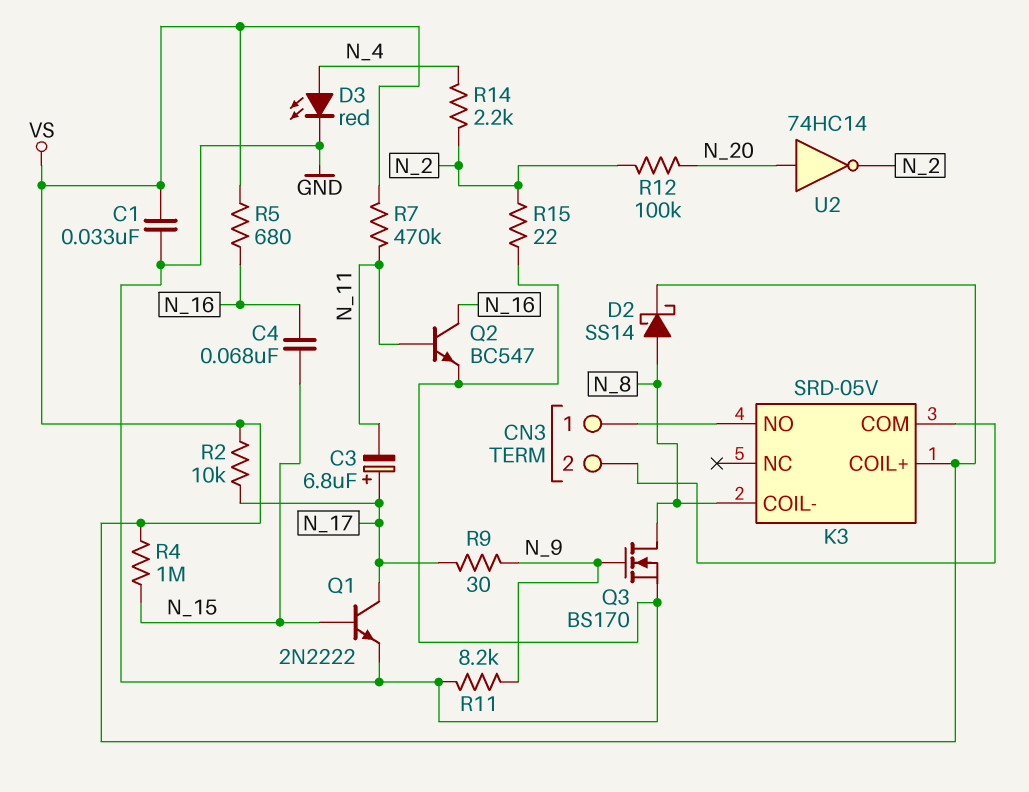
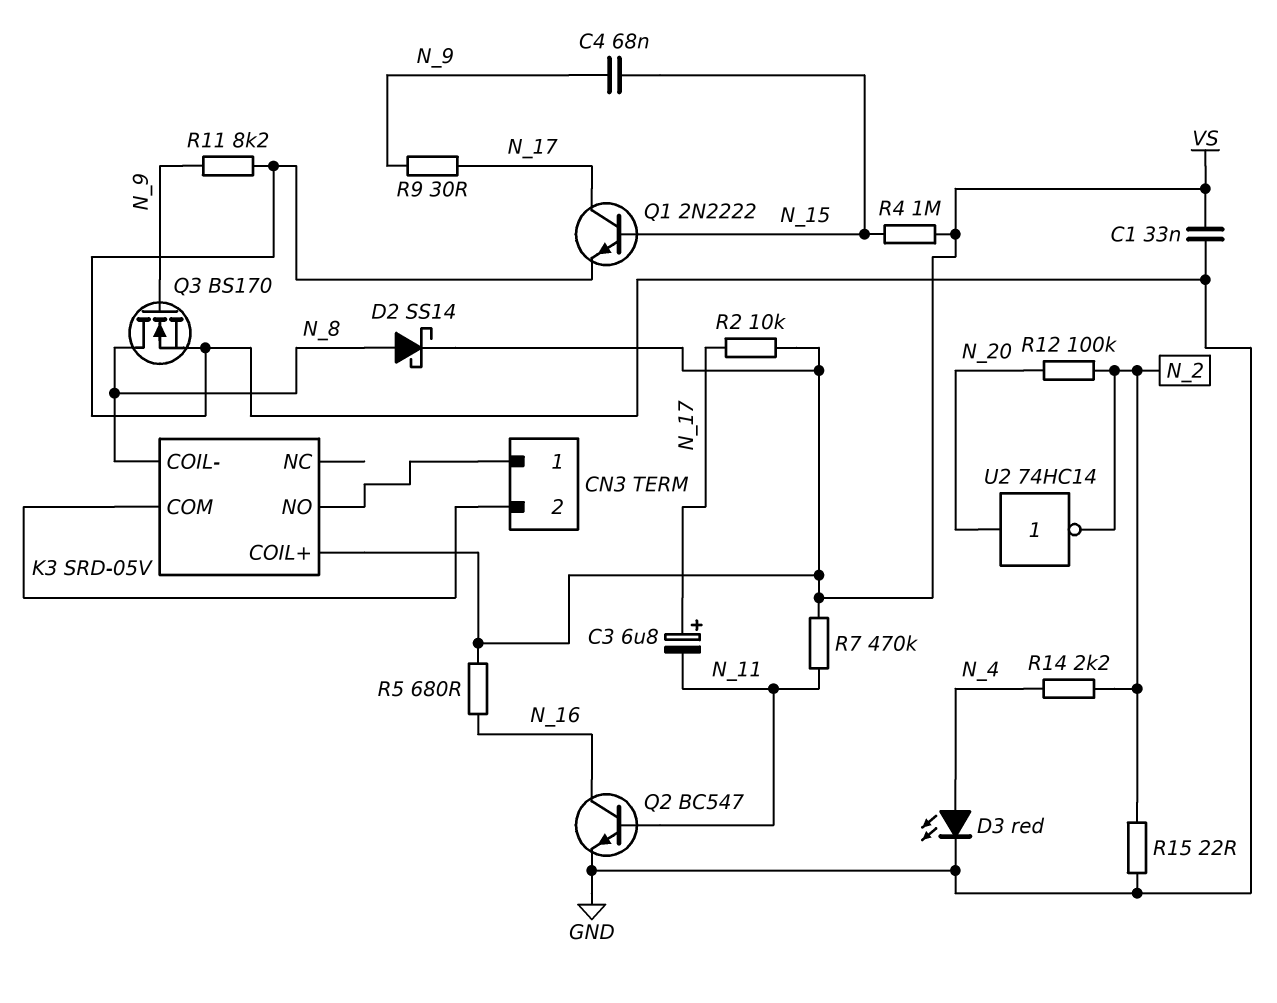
C4: 68nF (N_15, N_16) -> 68nF (N_9, N_15)

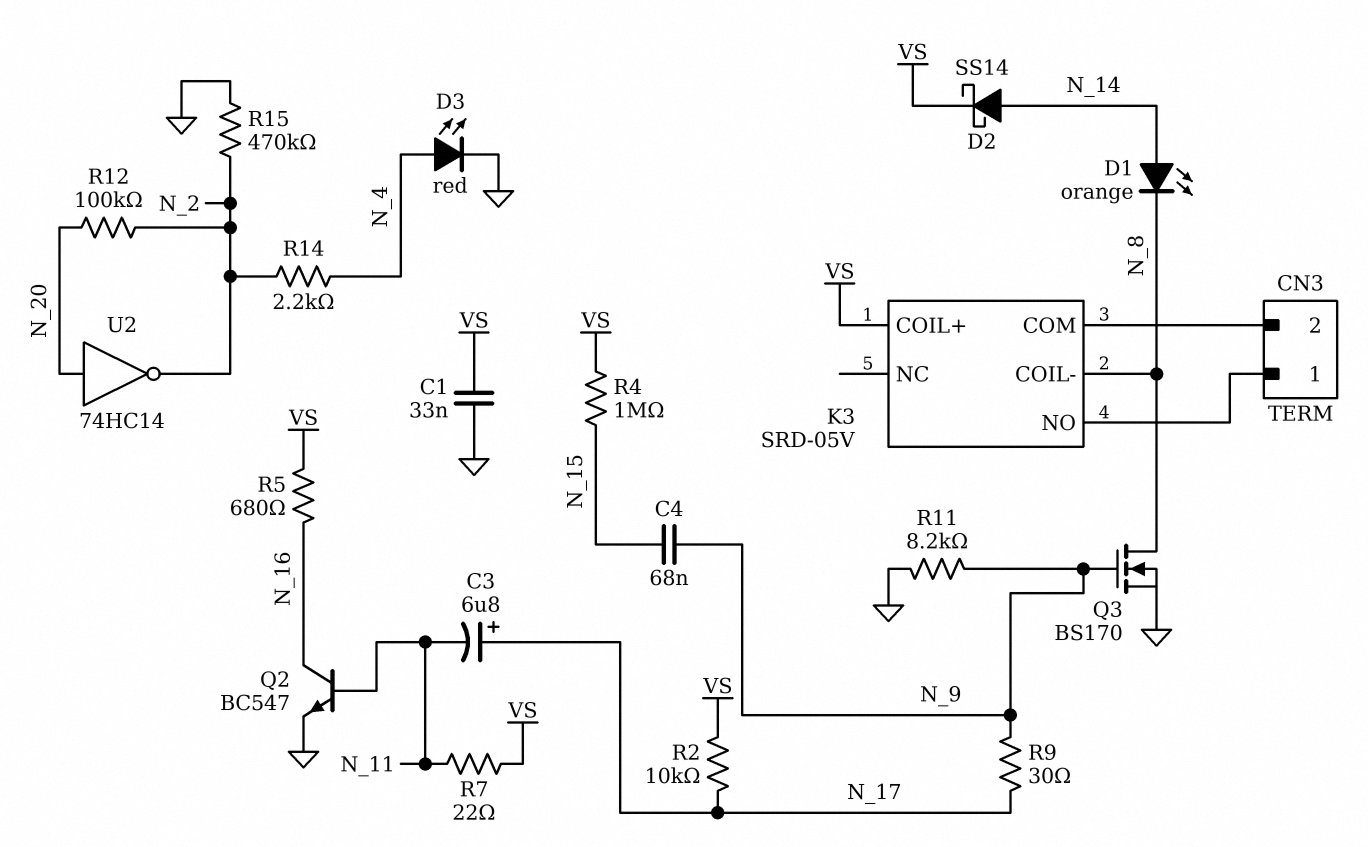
D1: none -> LED orange (A N_14, K N_8)
D2: schottky SS14 (A N_8, K VS) -> schottky SS14 (A N_14, K VS)
Q1: NPN 2N2222 (B N_15, C N_17, E GND) -> none
R7: 470k (N_11, VS) -> 22 (N_11, VS)
R15: 22 (GND, N_2) -> 470k (GND, N_2)

